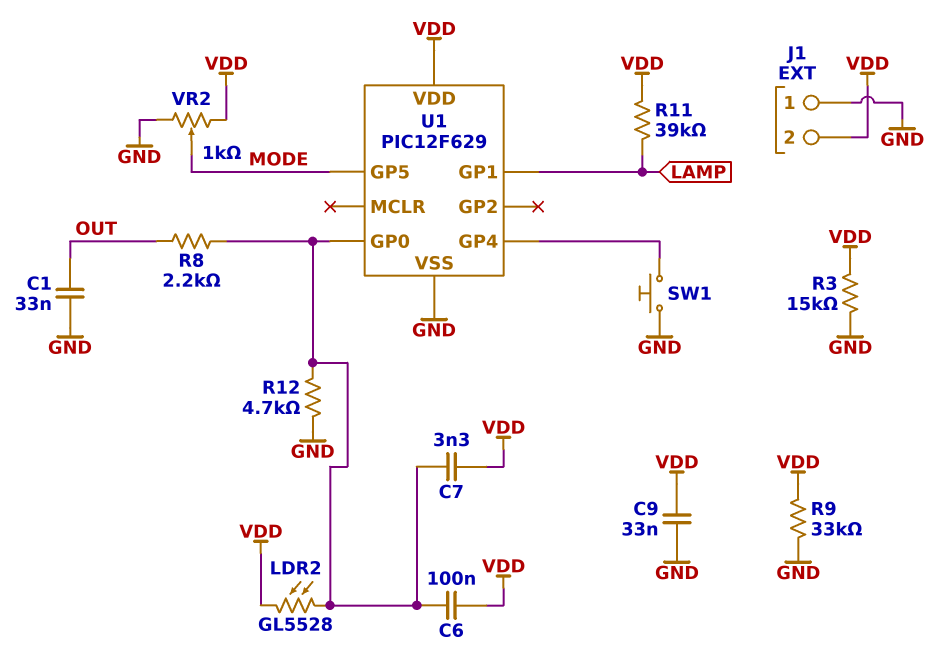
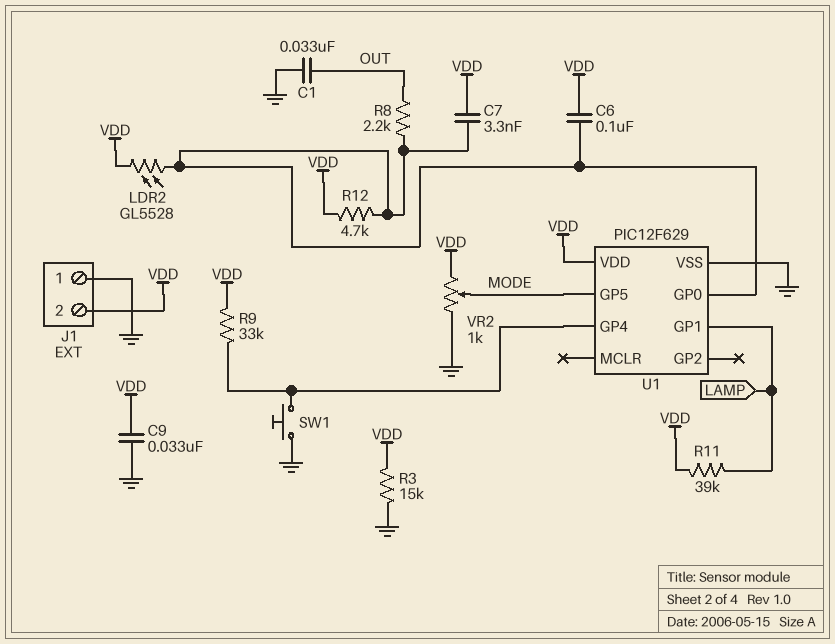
R9: 33k (GND, VDD) -> 33k (U1/GP4, VDD)
R12: 4.7k (GND, U1/GP0) -> 4.7k (U1/GP0, VDD)

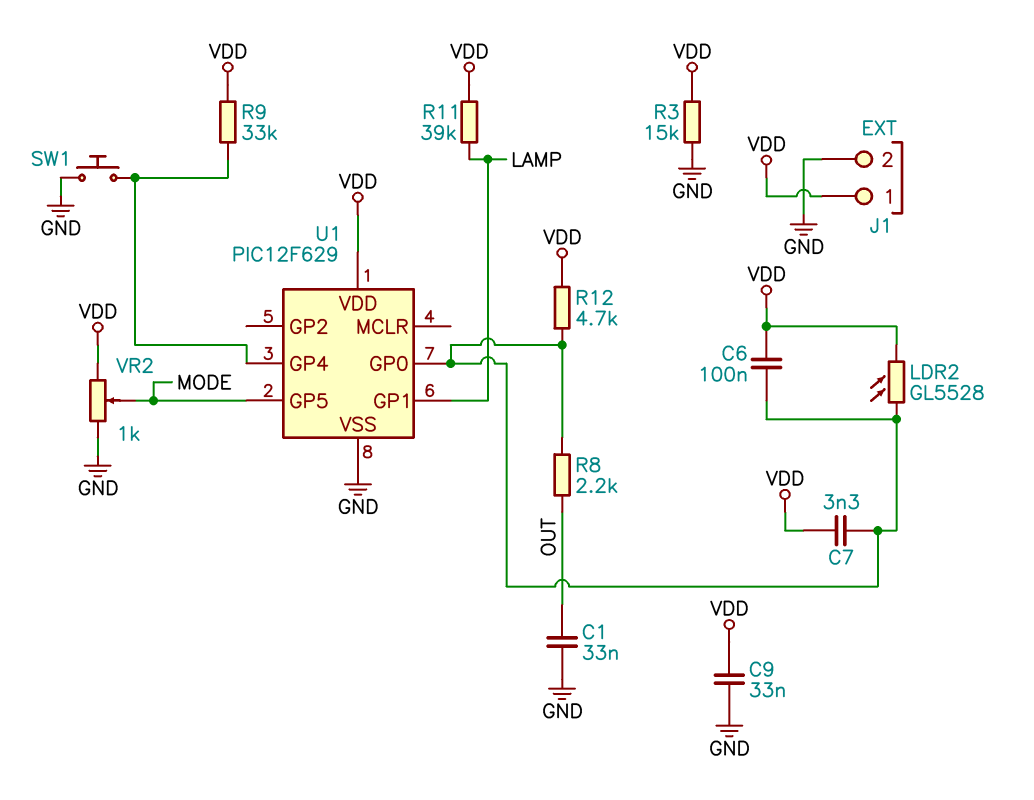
J1 pin 1: GND -> VDD
J1 pin 2: VDD -> GND

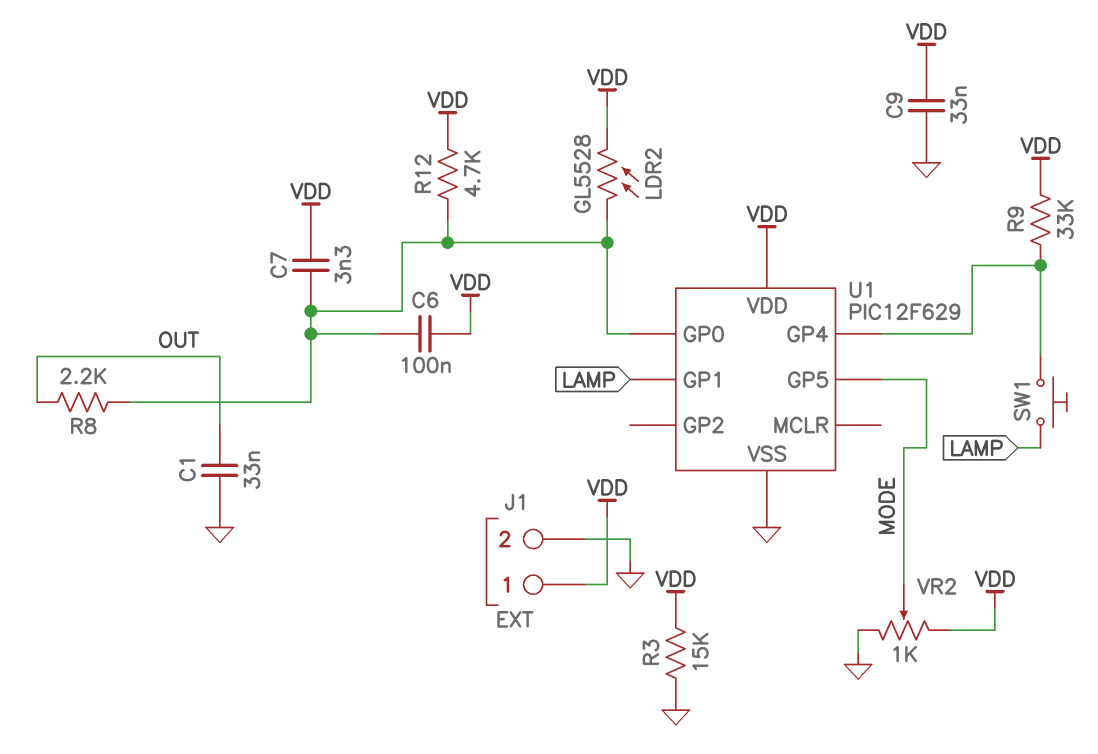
R11: 39k (LAMP, VDD) -> none
SW1: button (GND, U1/GP4) -> button (LAMP, U1/GP4)

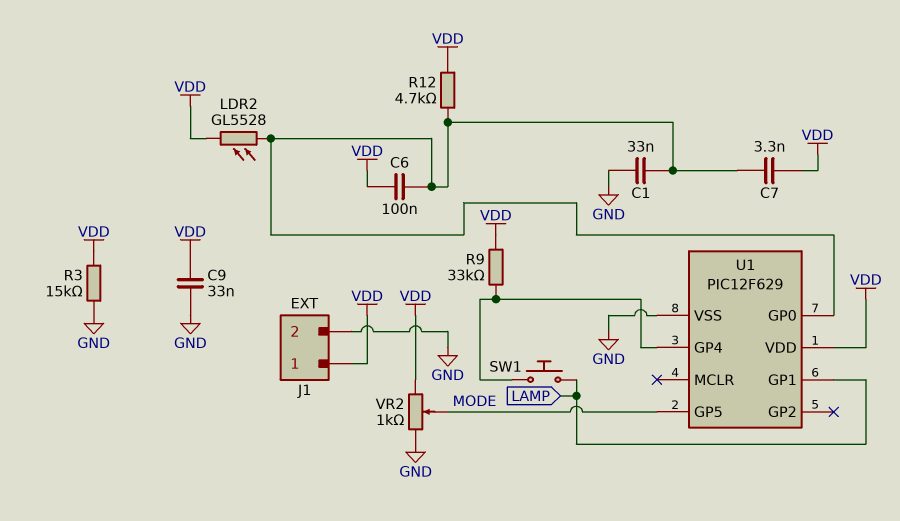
C1: 33nF (GND, OUT) -> 33nF (GND, U1/GP0)
R8: 2.2k (OUT, U1/GP0) -> none

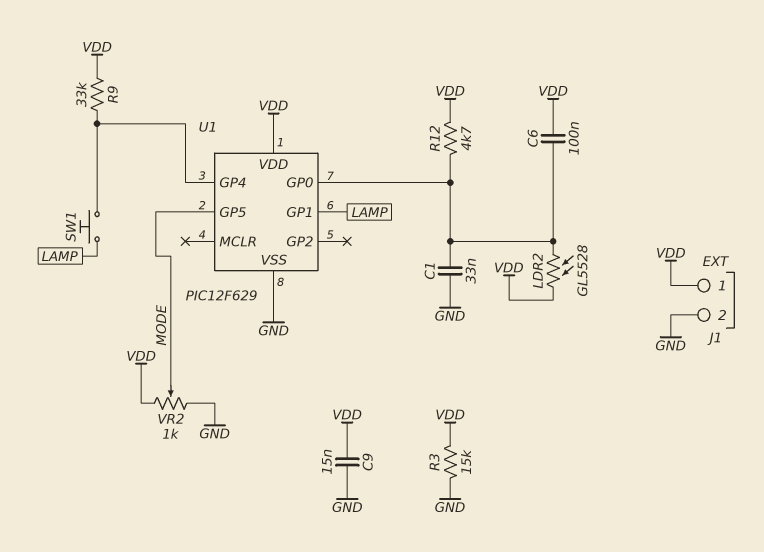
C7: 3.3nF (U1/GP0, VDD) -> none
C9: 33nF (GND, VDD) -> 15nF (GND, VDD)

